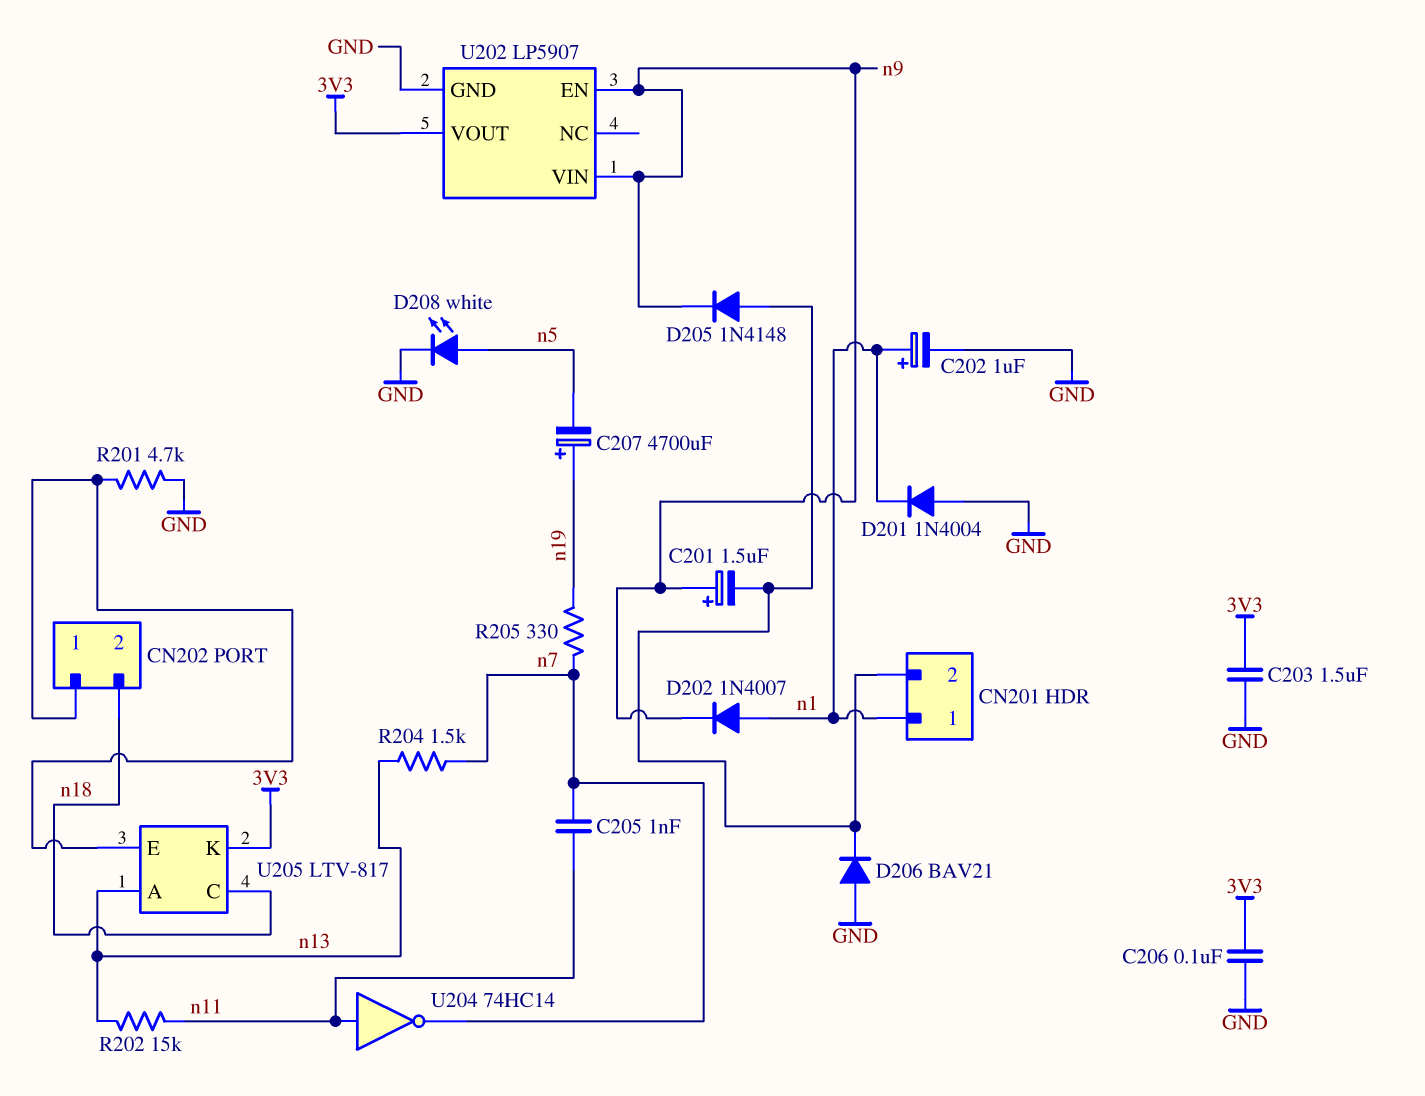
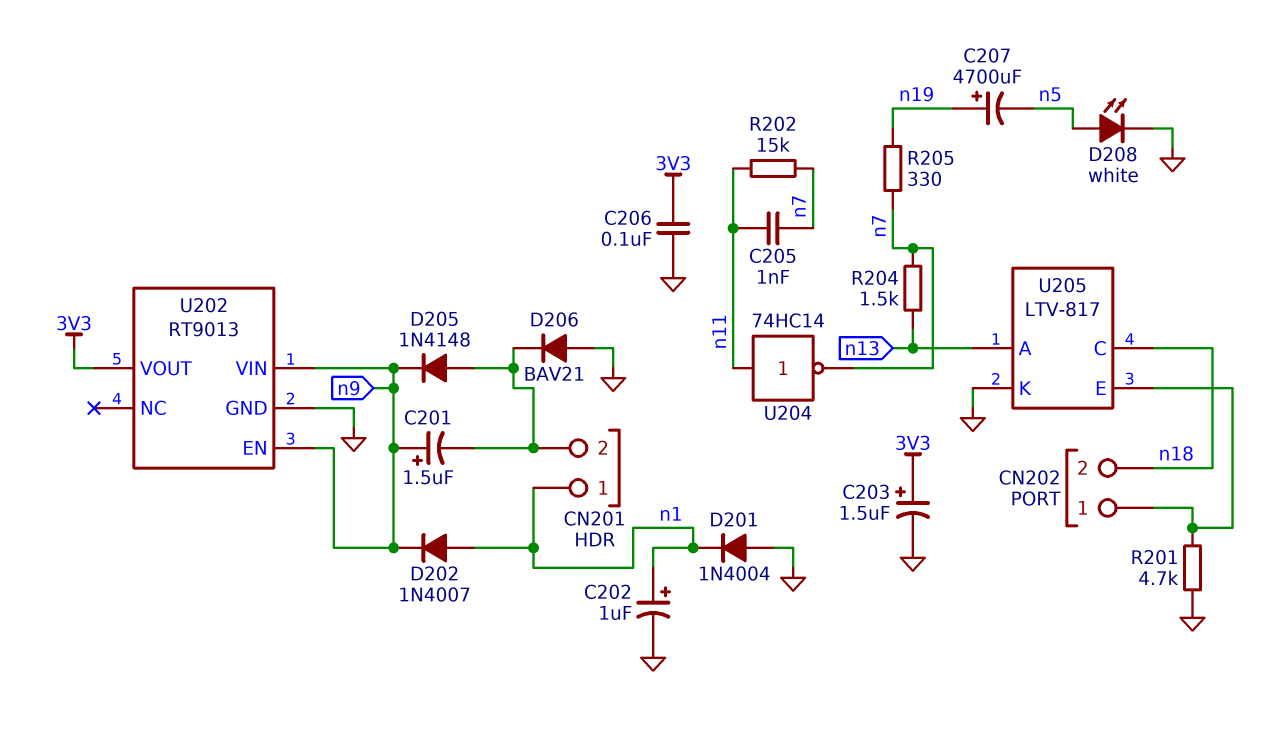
C203: 1.5uF (3V3, GND) -> 1.5uF (plus 3V3, minus GND)
R202: 15k (n11, n13) -> 15k (n7, n11)
U202: LP5907 -> RT9013
U205 pin K: 3V3 -> GND

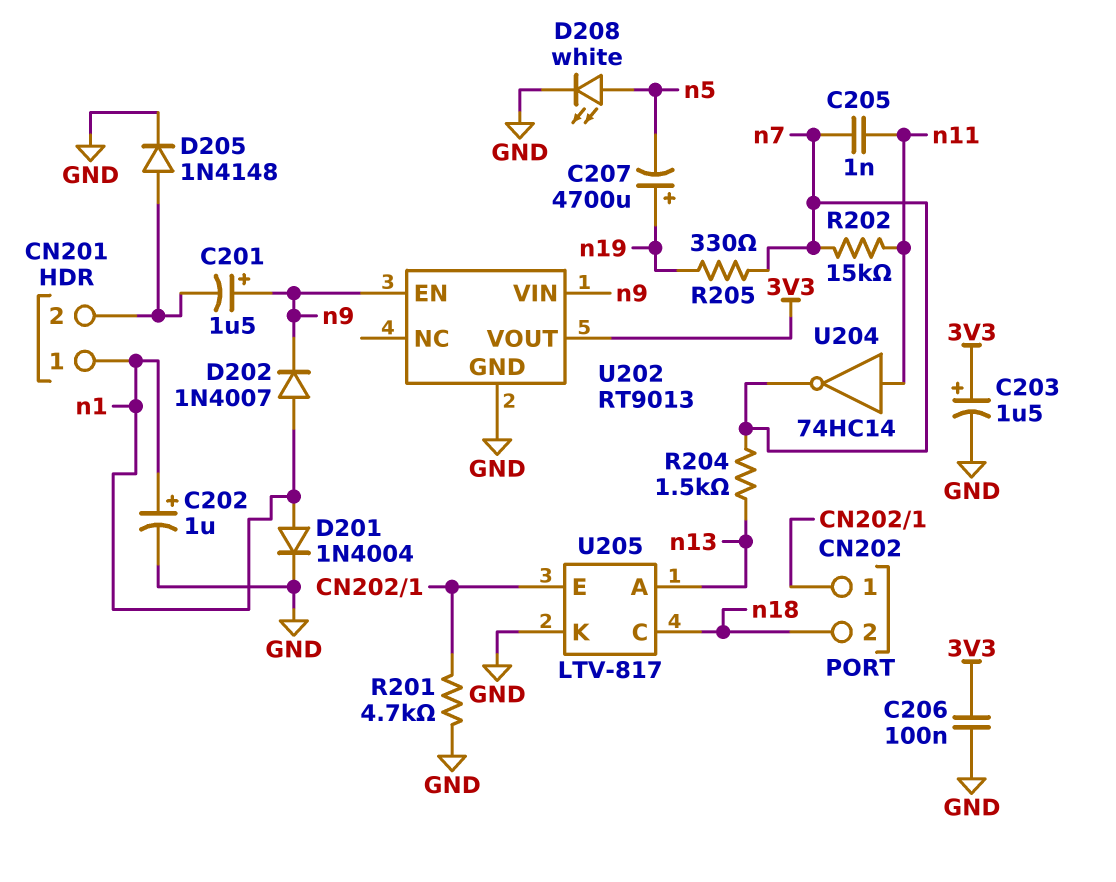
D201: diode 1N4004 (A GND, K n1) -> diode 1N4004 (A n1, K GND)
D205: diode 1N4148 (A CN201/2, K n9) -> diode 1N4148 (A CN201/2, K GND)
D206: diode BAV21 (A GND, K CN201/2) -> none

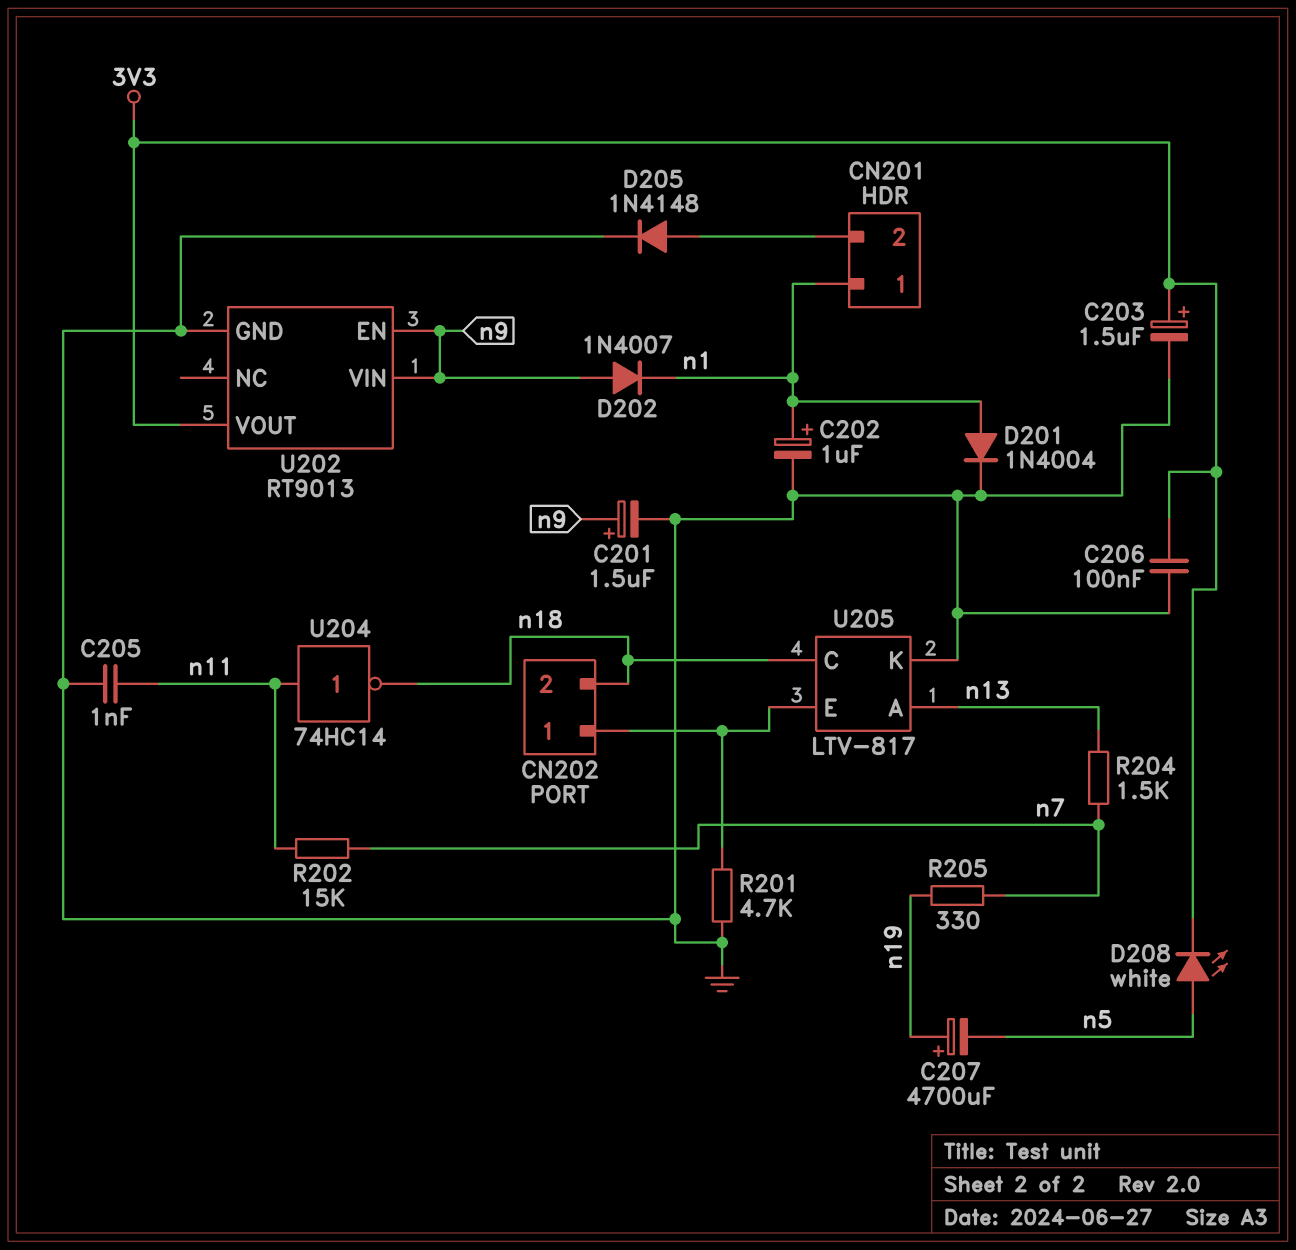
C201: 1.5uF (plus n9, minus CN201/2) -> 1.5uF (plus n9, minus GND)
C205: 1nF (n7, n11) -> 1nF (GND, n11)
D202: diode 1N4007 (A n1, K n9) -> diode 1N4007 (A n9, K n1)
D208: LED white (A n5, K GND) -> LED white (A n5, K 3V3)
U204: NOT 74HC14 (in n11, out n7) -> NOT 74HC14 (in n11, out n18)

